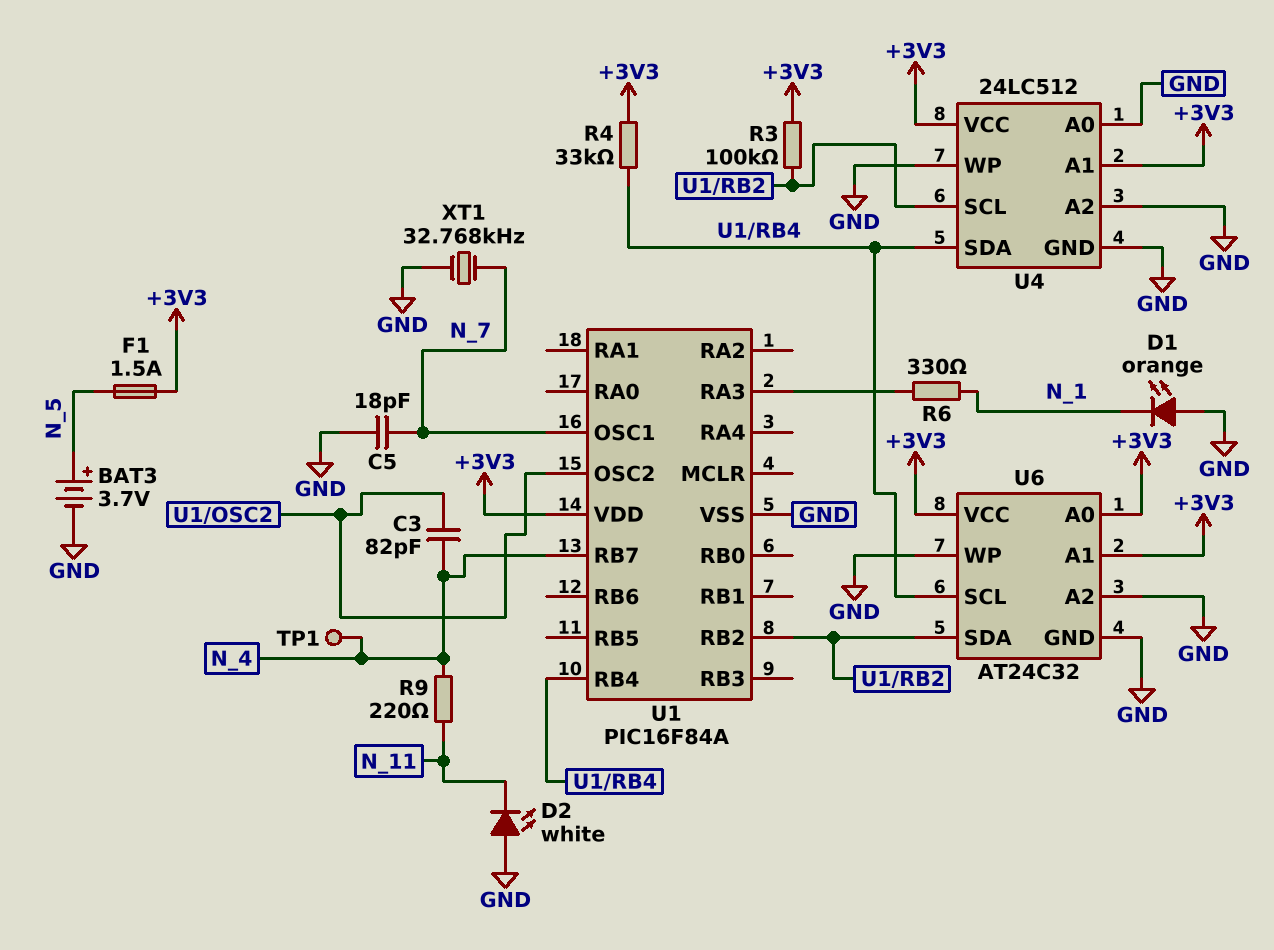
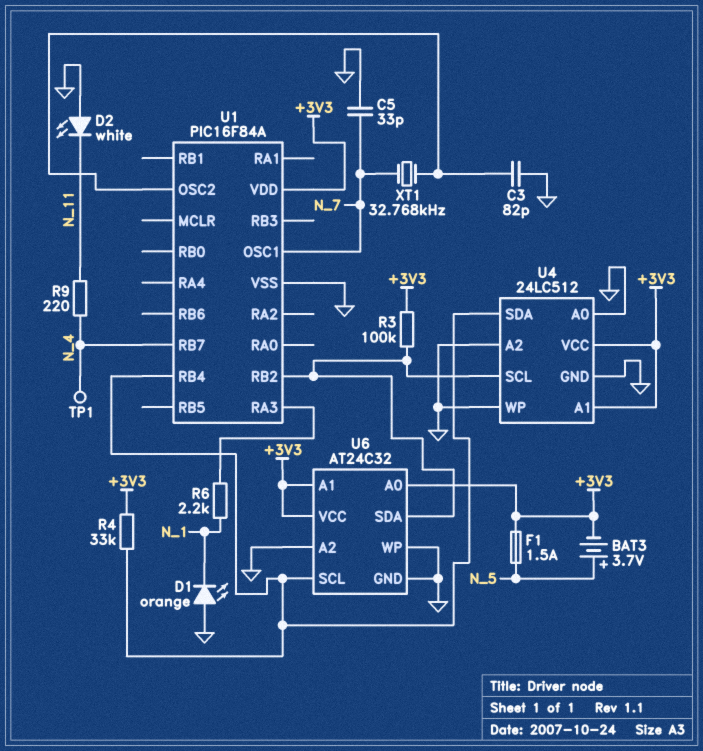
BAT3: 3.7V (plus N_5, minus GND) -> 3.7V (plus N_5, minus +3V3)
C3: 82pF (N_4, U1/OSC2) -> 82pF (GND, U1/OSC2)
C5: 18pF (GND, N_7) -> 33pF (GND, N_7)
R6: 330 (N_1, U1/RA3) -> 2.2k (N_1, U1/RA3)
XT1: 32.768kHz (GND, N_7) -> 32.768kHz (N_7, U1/OSC2)

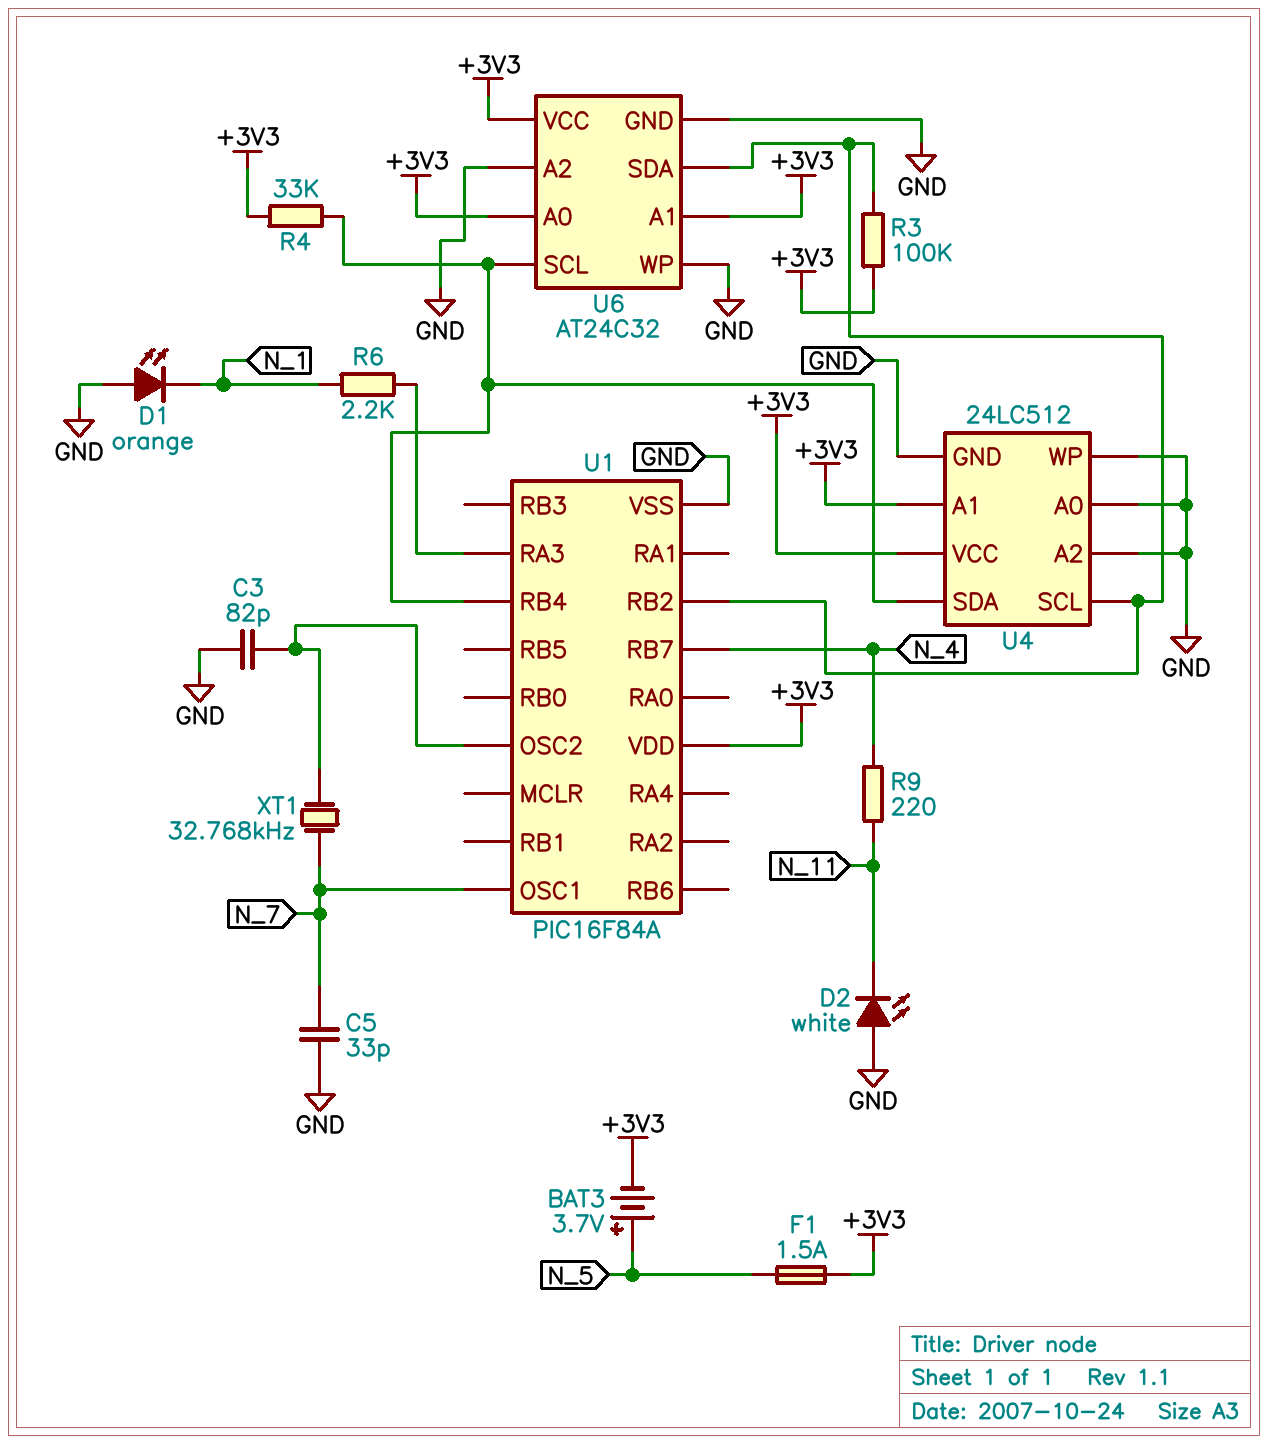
TP1: test point (N_4) -> none

